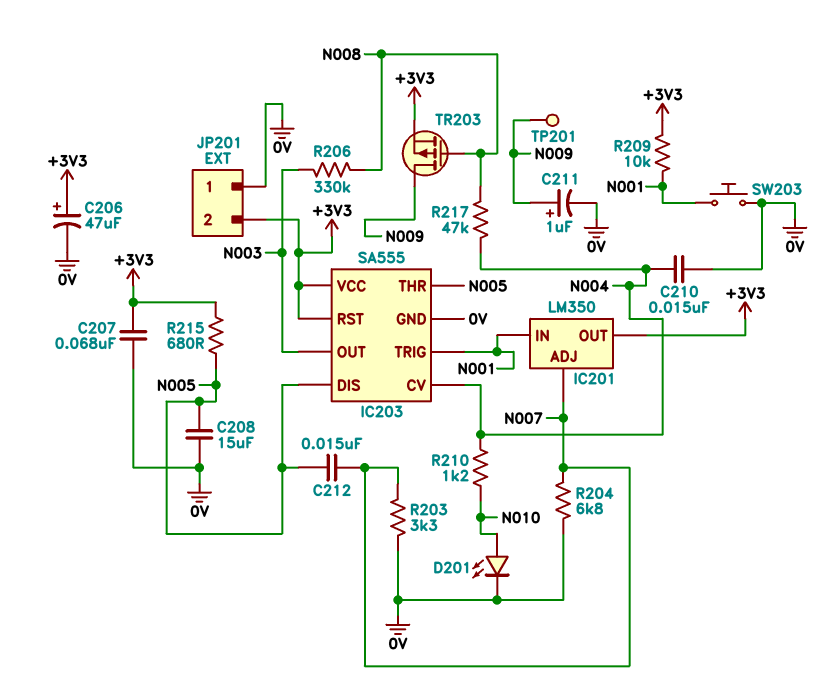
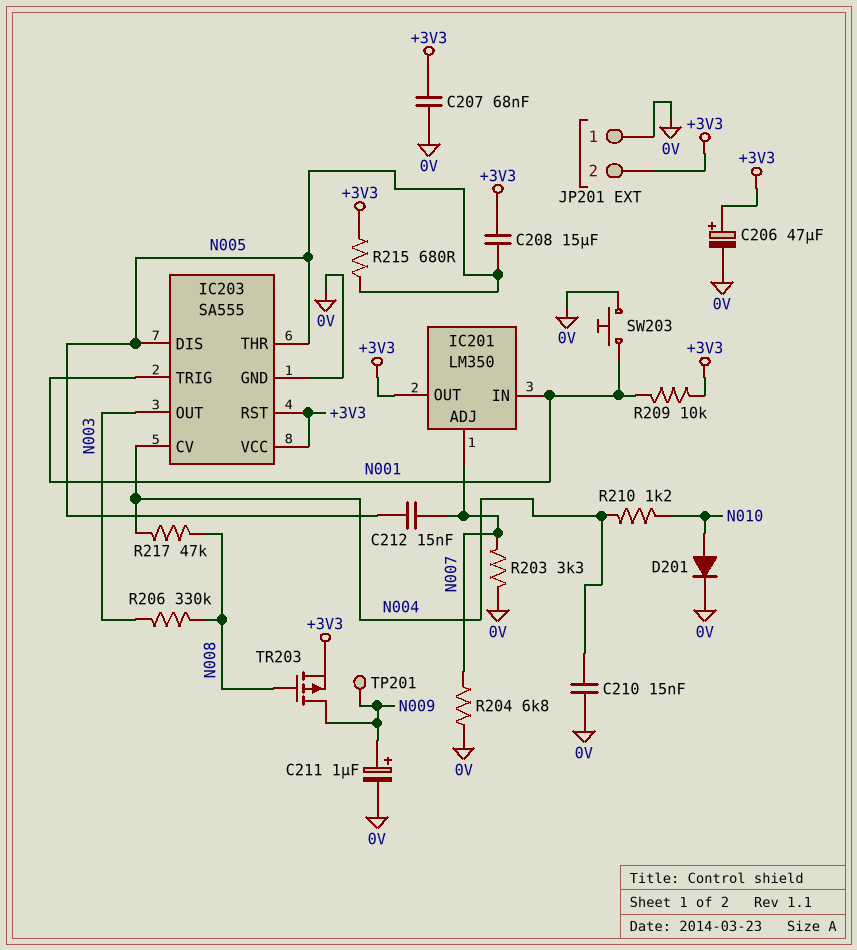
C208: 15uF (0V, N005) -> 15uF (+3V3, N005)
D201: LED (A N010, K 0V) -> diode (A N010, K 0V)

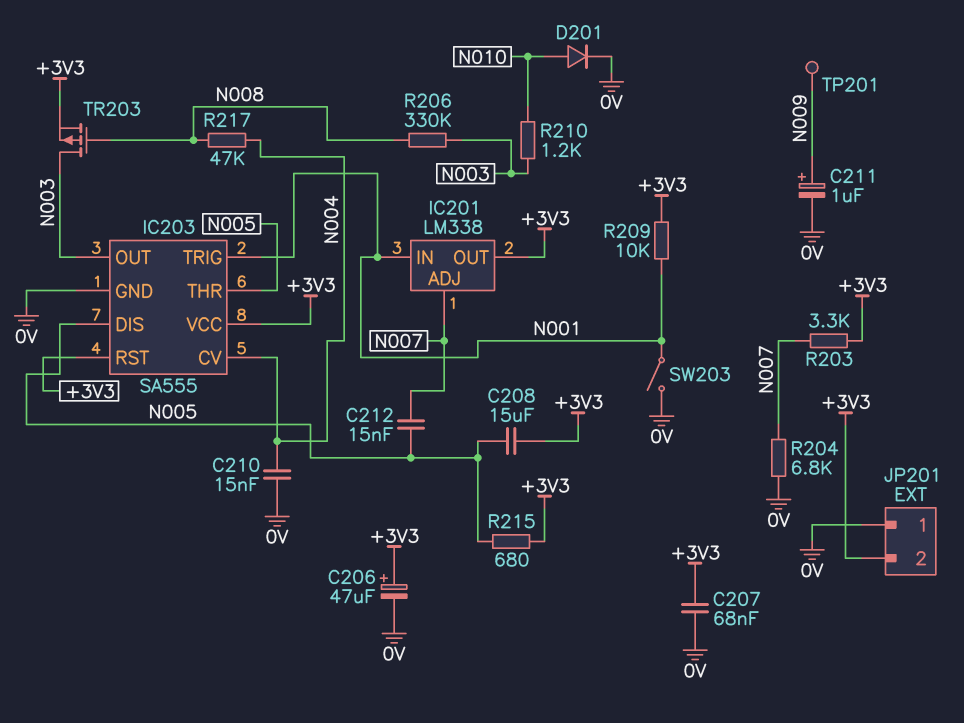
IC201: LM350 -> LM338
R203: 3.3k (0V, N007) -> 3.3k (+3V3, N007)
R210: 1.2k (N004, N010) -> 1.2k (N003, N010)
SW203: button (0V, N001) -> switch (0V, N001)
TR203: PMOS (G N008, D N009, S +3V3) -> PMOS (G N008, D N003, S +3V3)

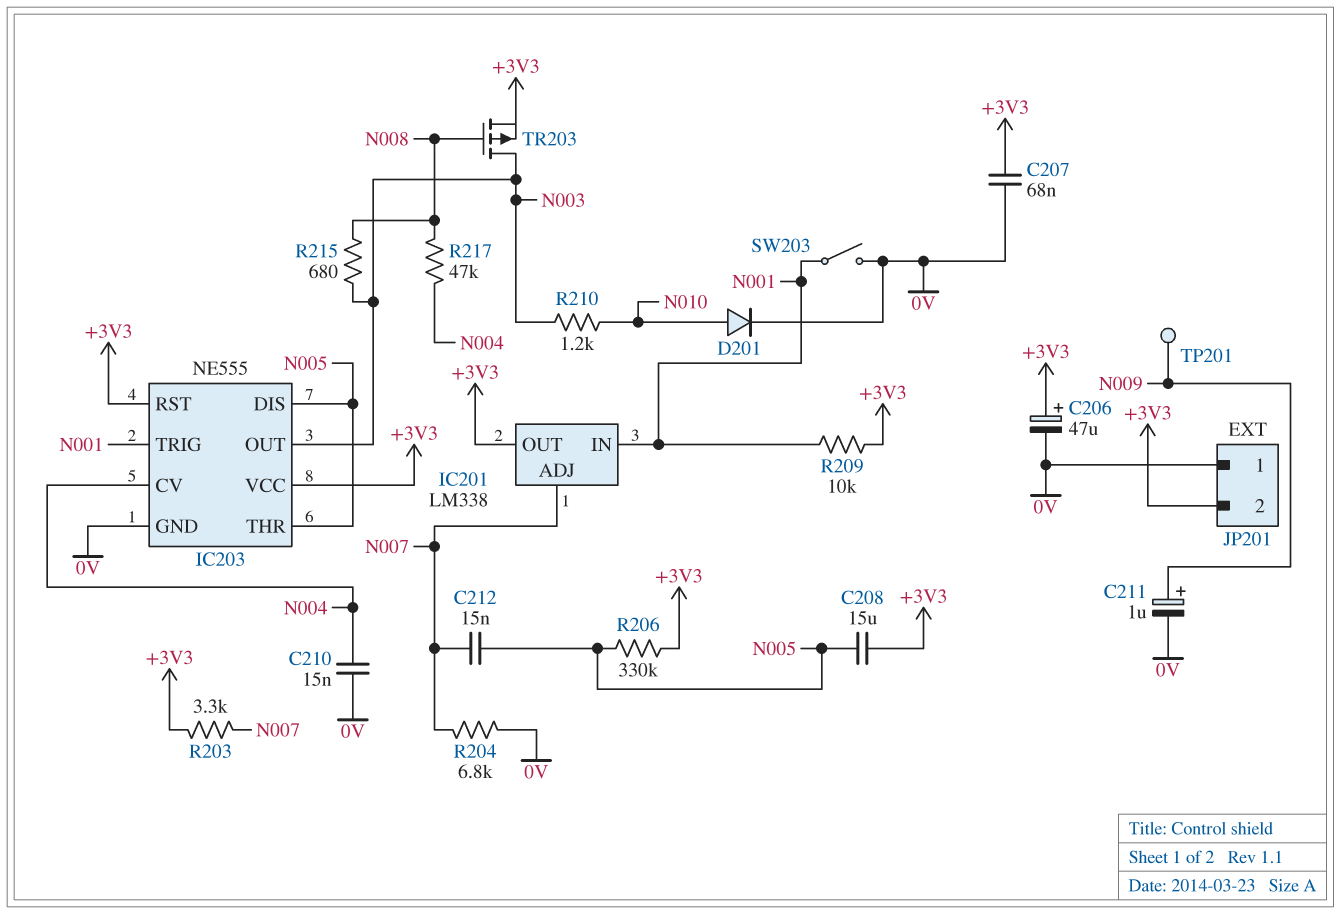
IC203: SA555 -> NE555
R206: 330k (N003, N008) -> 330k (+3V3, N005)
R215: 680 (+3V3, N005) -> 680 (N003, N008)

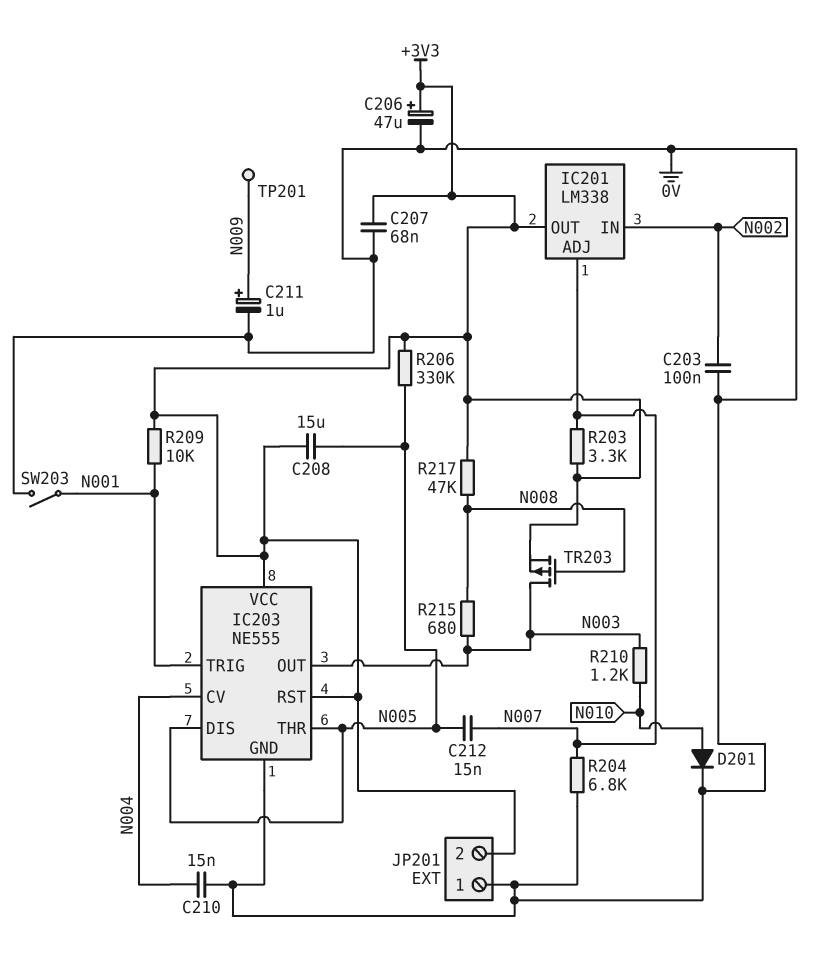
C203: none -> 100nF (0V, N002)
IC201 pin IN: N001 -> N002
R217: 47k (N004, N008) -> 47k (+3V3, N008)

